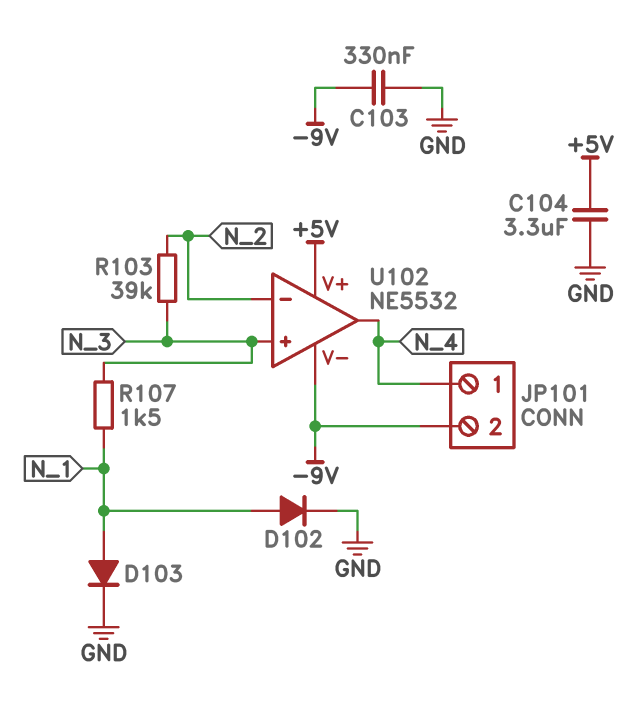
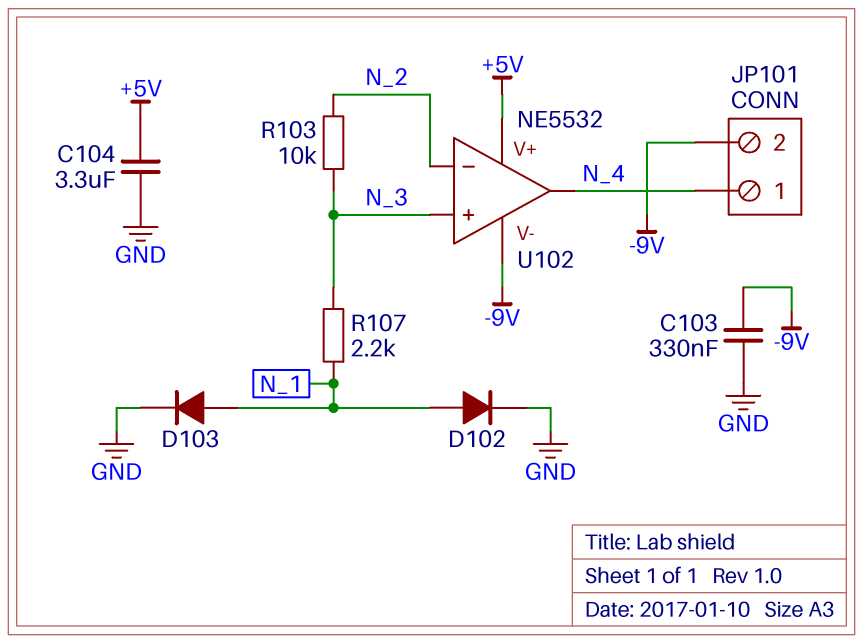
R103: 39k (N_2, N_3) -> 10k (N_2, N_3)
R107: 1.5k (N_1, N_3) -> 2.2k (N_1, N_3)

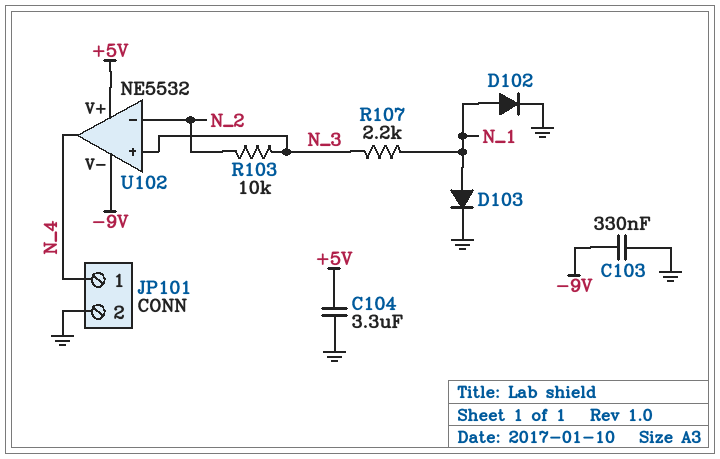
JP101 pin 2: -9V -> GND

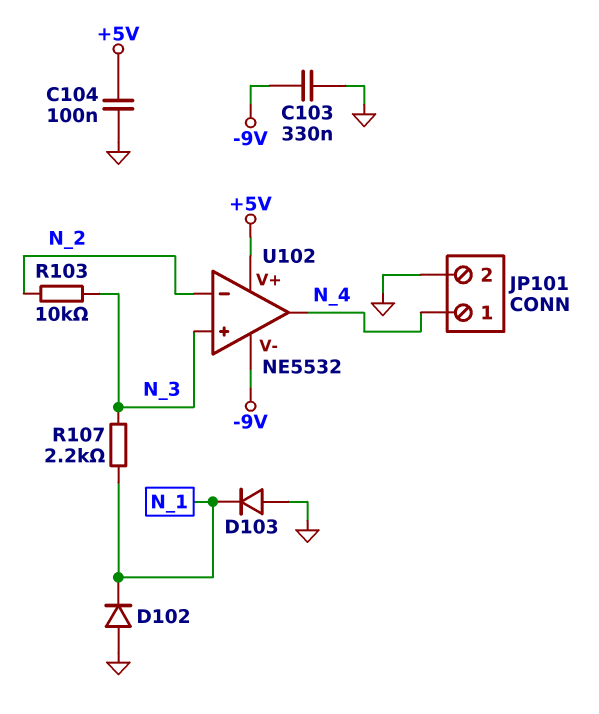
C104: 3.3uF (+5V, GND) -> 100nF (+5V, GND)
D102: diode (A N_1, K GND) -> diode (A GND, K N_1)
D103: diode (A N_1, K GND) -> diode (A GND, K N_1)

